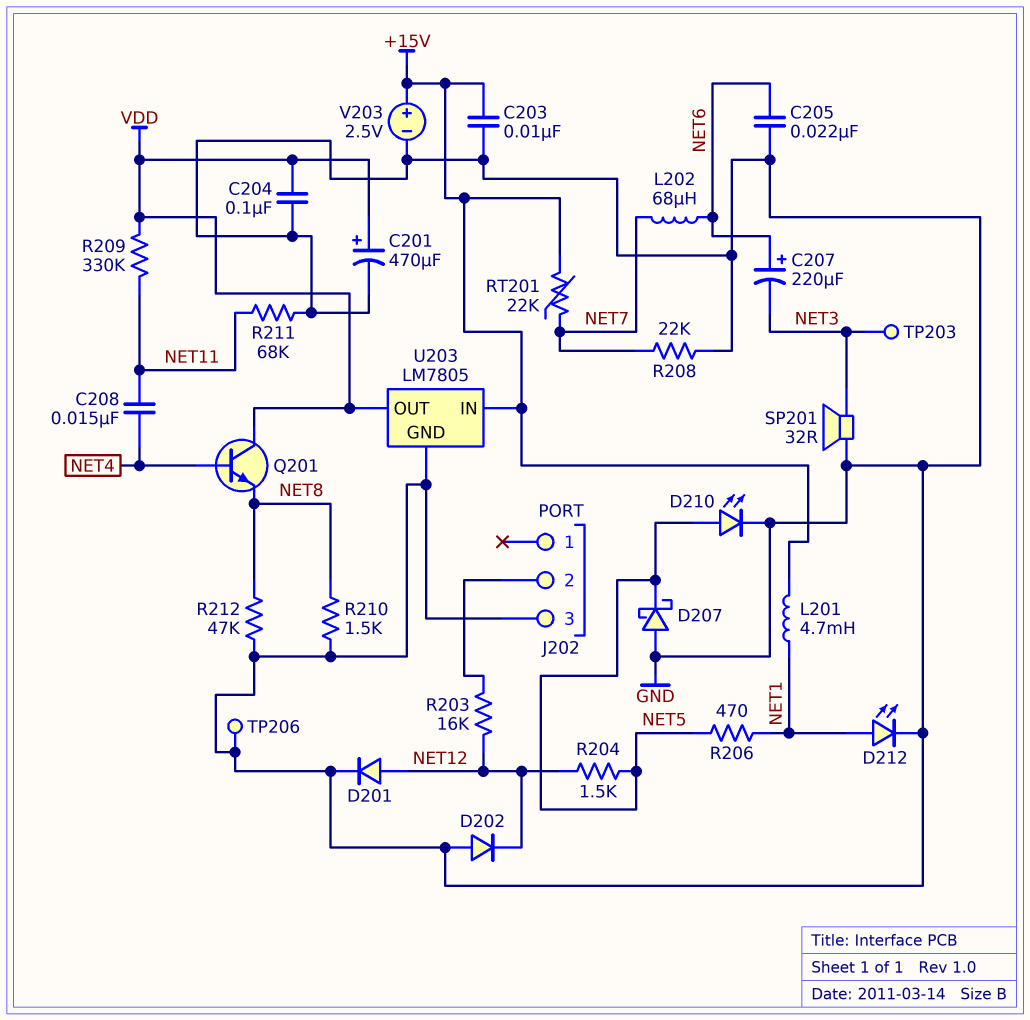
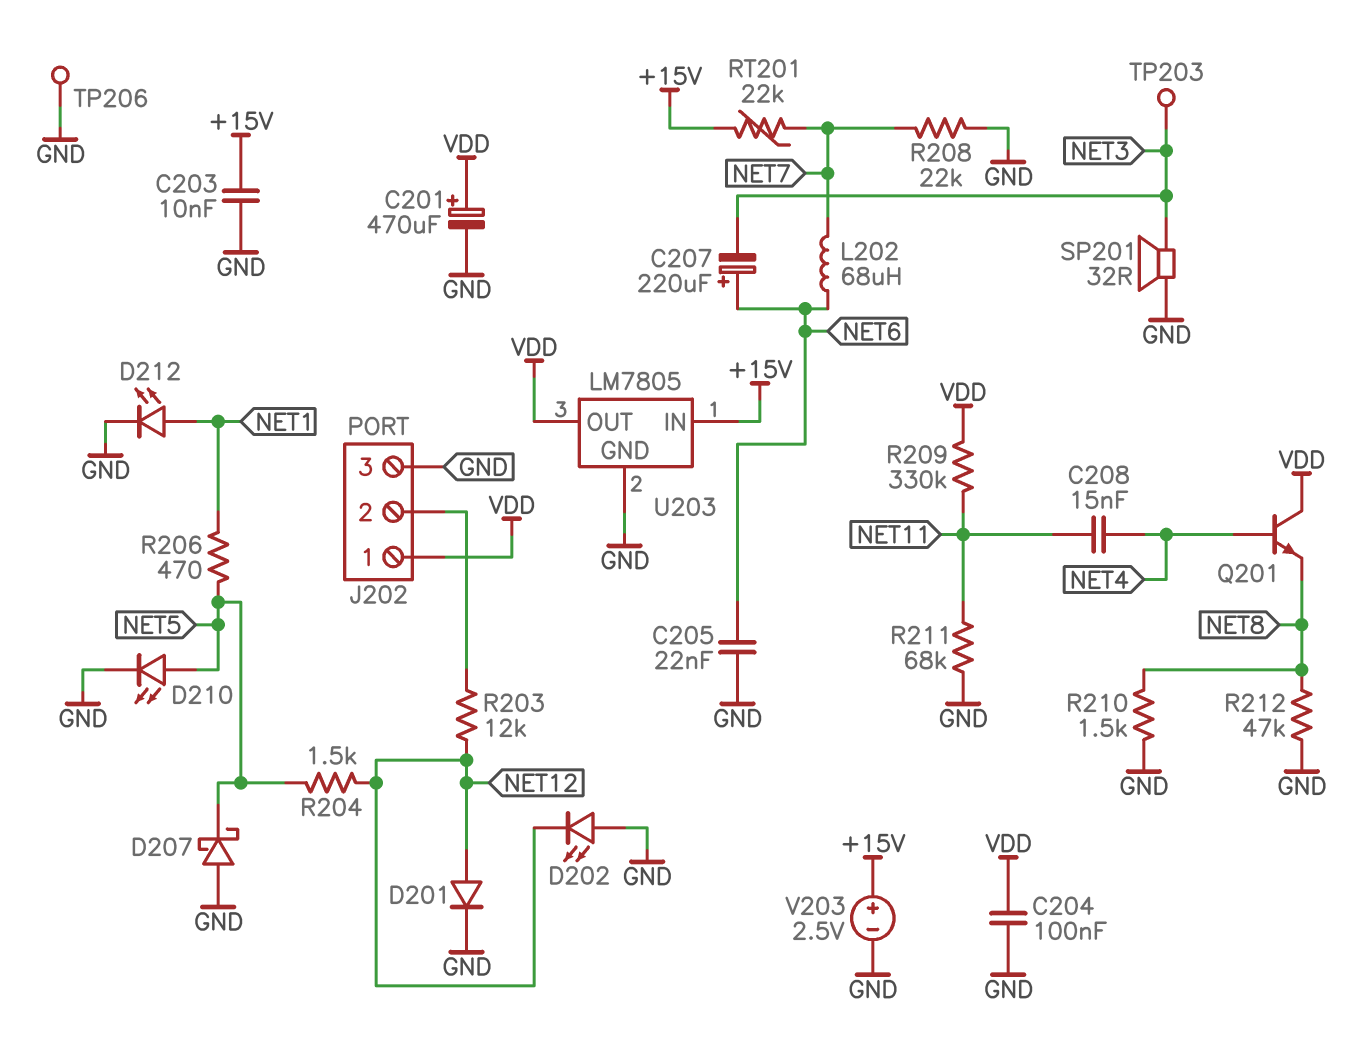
D202: diode (A GND, K NET12) -> LED (A GND, K NET12)
J202 pin 1: none -> VDD
L201: 4.7mH (+15V, NET1) -> none
R203: 16k (J202/2, NET12) -> 12k (J202/2, NET12)

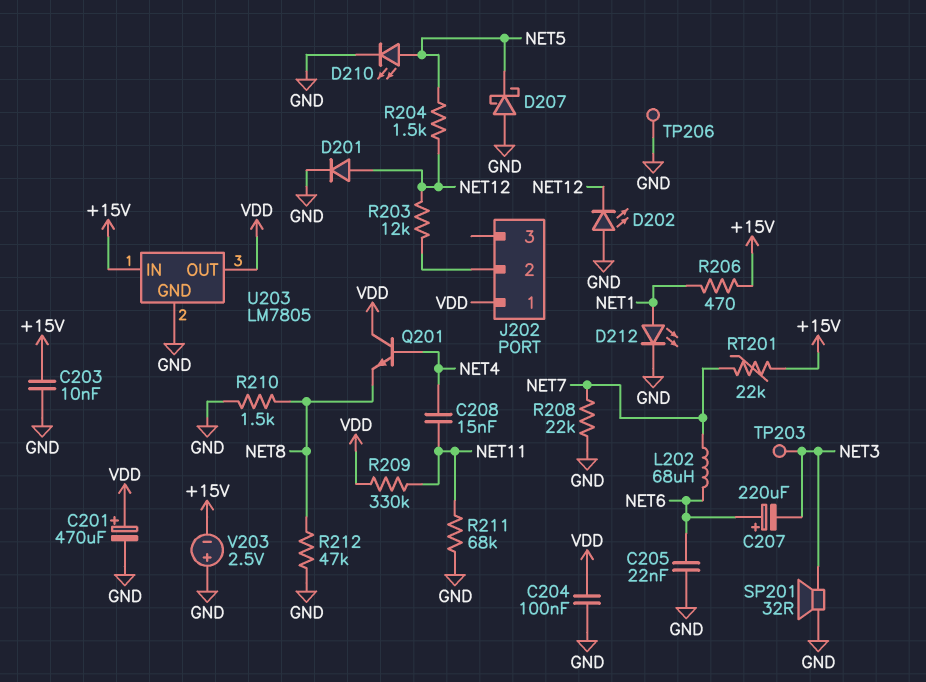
J202 pin 3: GND -> none
R206: 470 (NET1, NET5) -> 470 (+15V, NET1)
V203: 2.5V (plus +15V, minus GND) -> 2.5V (plus GND, minus +15V)

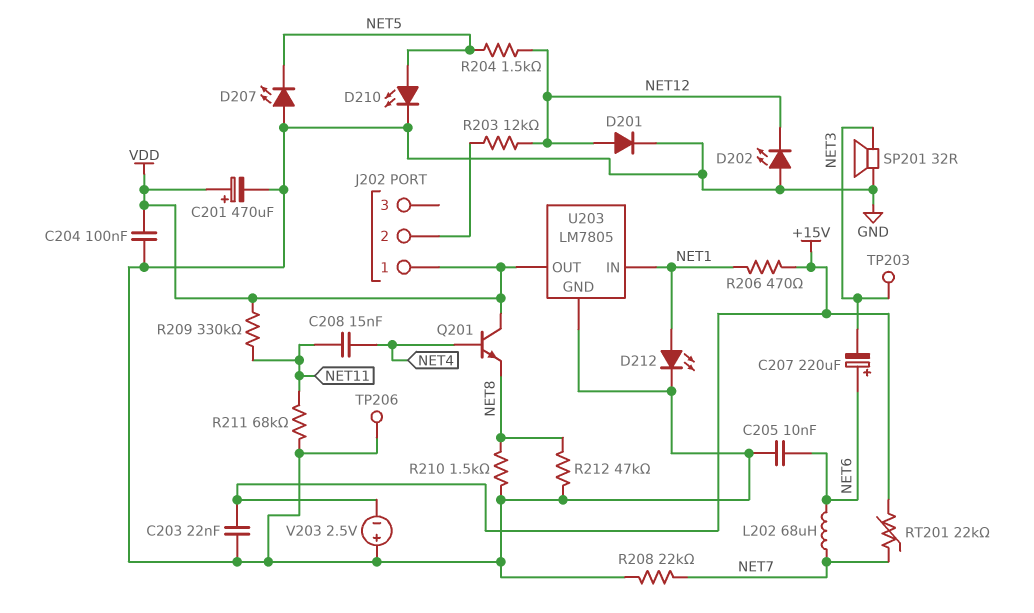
C203: 10nF (+15V, GND) -> 22nF (+15V, GND)
C205: 22nF (GND, NET6) -> 10nF (GND, NET6)
D207: schottky (A GND, K NET5) -> LED (A GND, K NET5)
U203 pin IN: +15V -> NET1

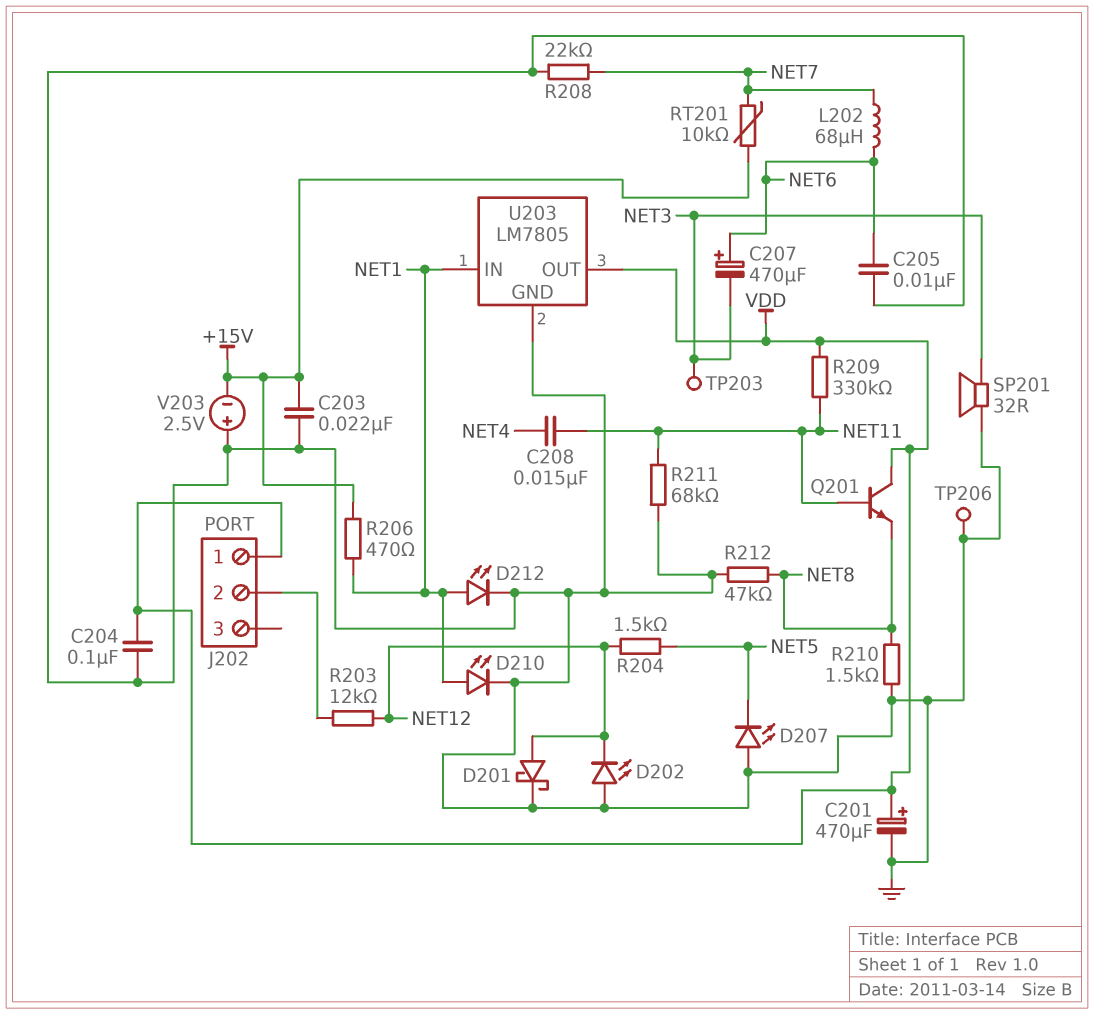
C207: 220uF (plus NET6, minus NET3) -> 470uF (plus NET6, minus NET3)
D201: diode (A NET12, K GND) -> schottky (A NET12, K GND)
D210: LED (A NET5, K GND) -> LED (A NET1, K GND)
Q201: NPN (B NET4, C VDD, E NET8) -> NPN (B NET11, C VDD, E NET8)
RT201: 22k (+15V, NET7) -> 10k (+15V, NET7)

